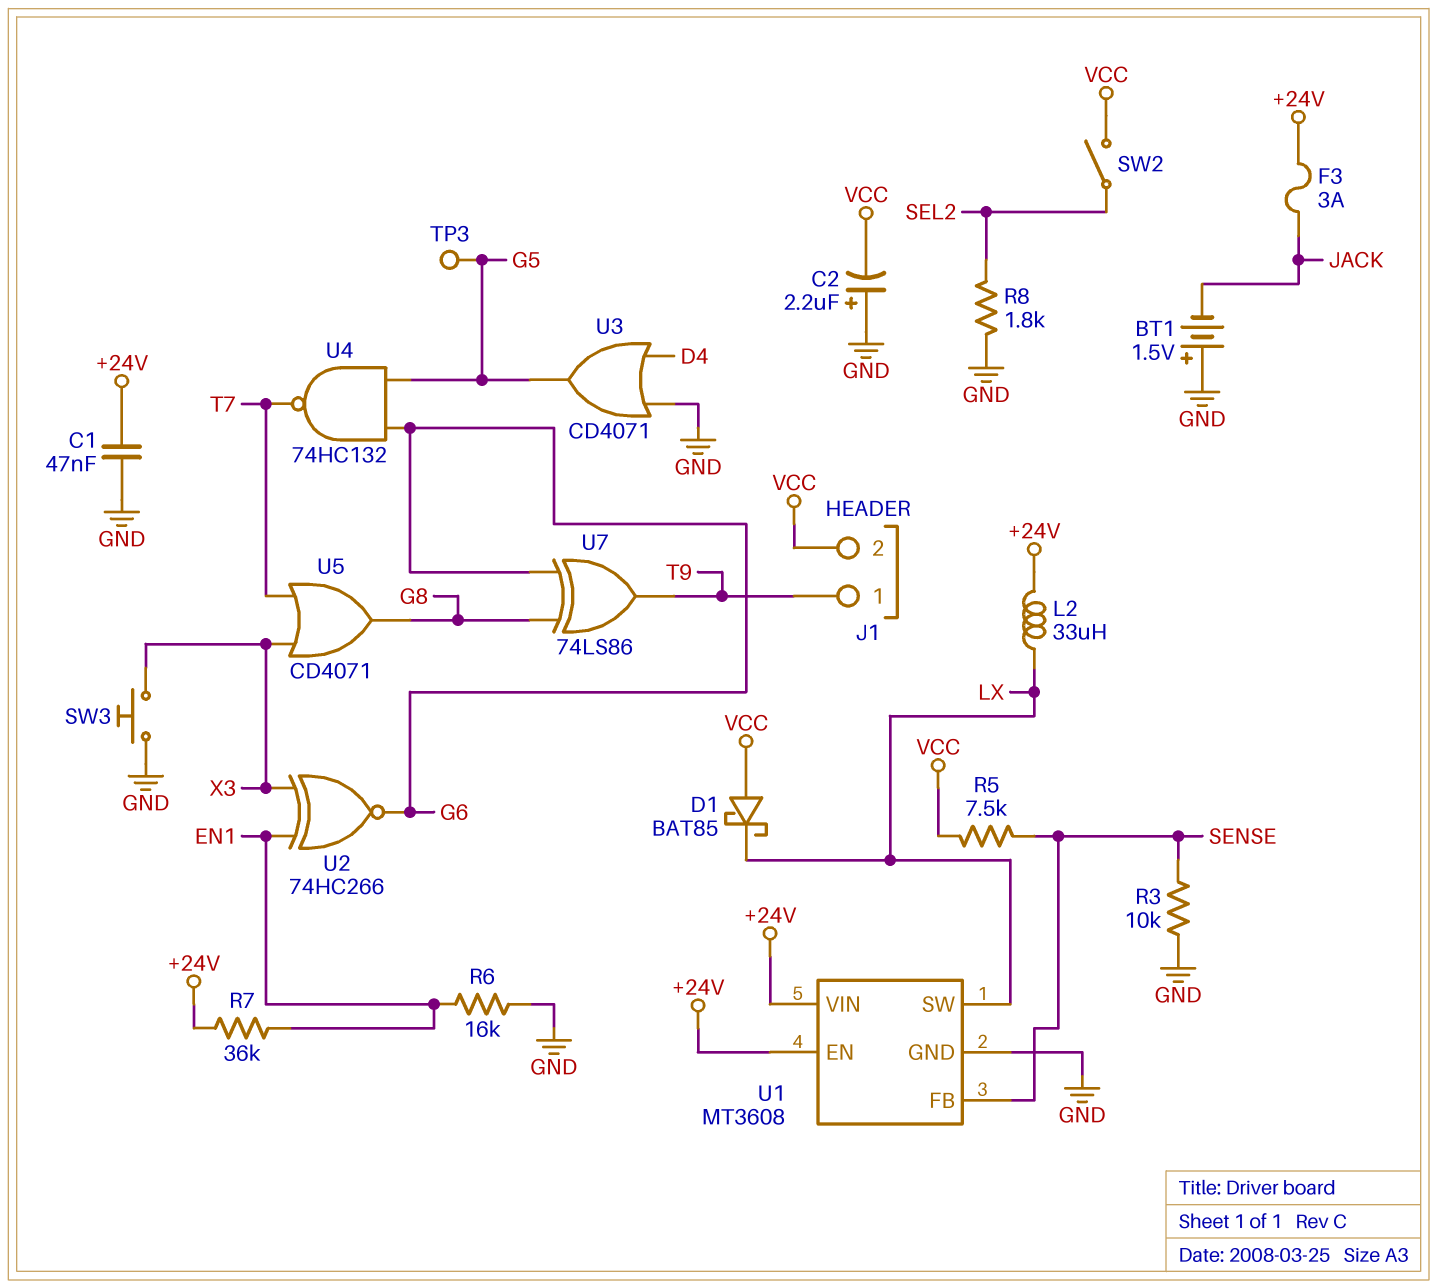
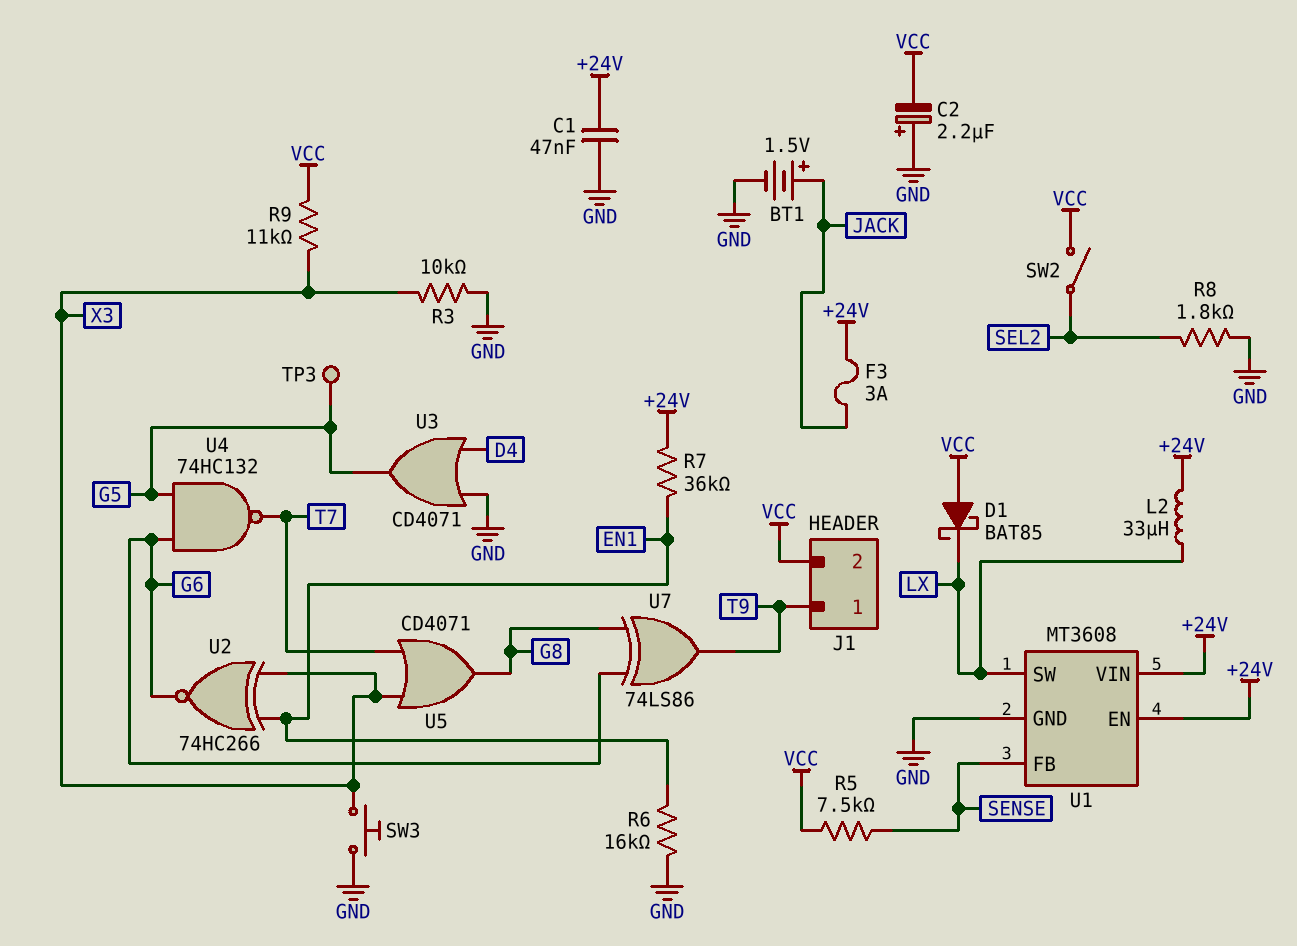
BT1: 1.5V (plus GND, minus JACK) -> 1.5V (plus JACK, minus GND)
R3: 10k (GND, SENSE) -> 10k (GND, X3)
R9: none -> 11k (VCC, X3)

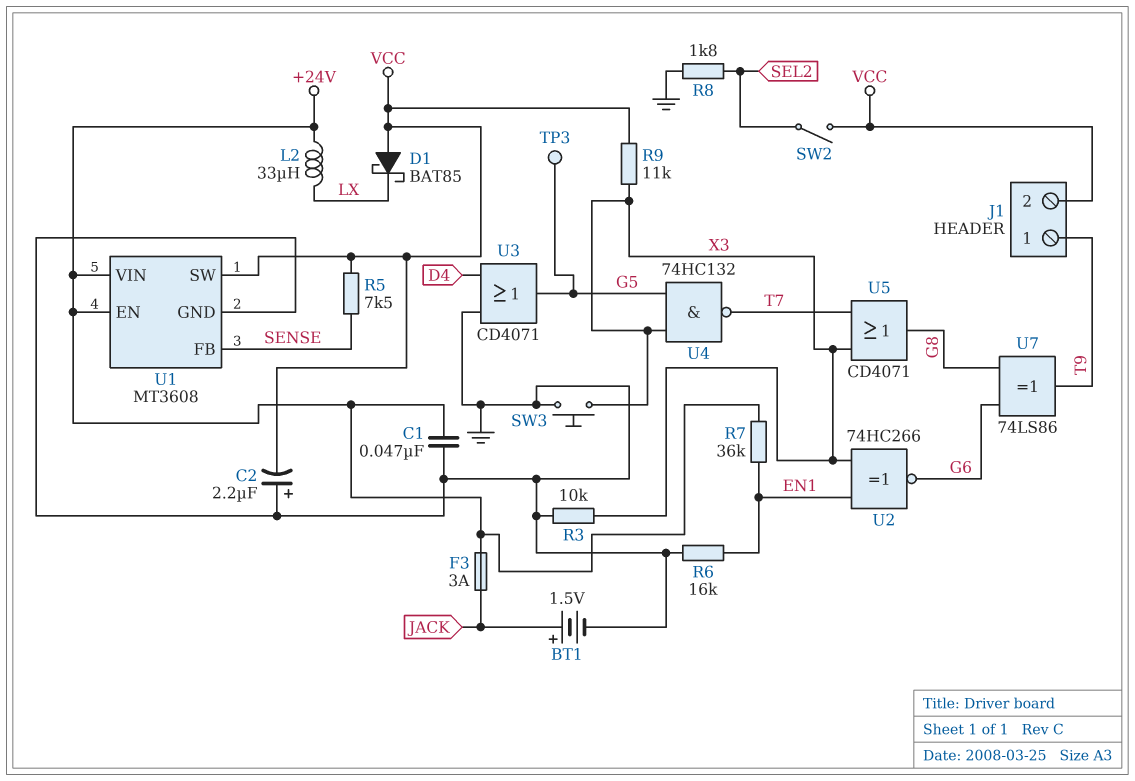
U1 pin SW: LX -> VCC
U4: NAND 74HC132 (in G5, in G6, out T7) -> NAND 74HC132 (in G5, in X3, out T7)

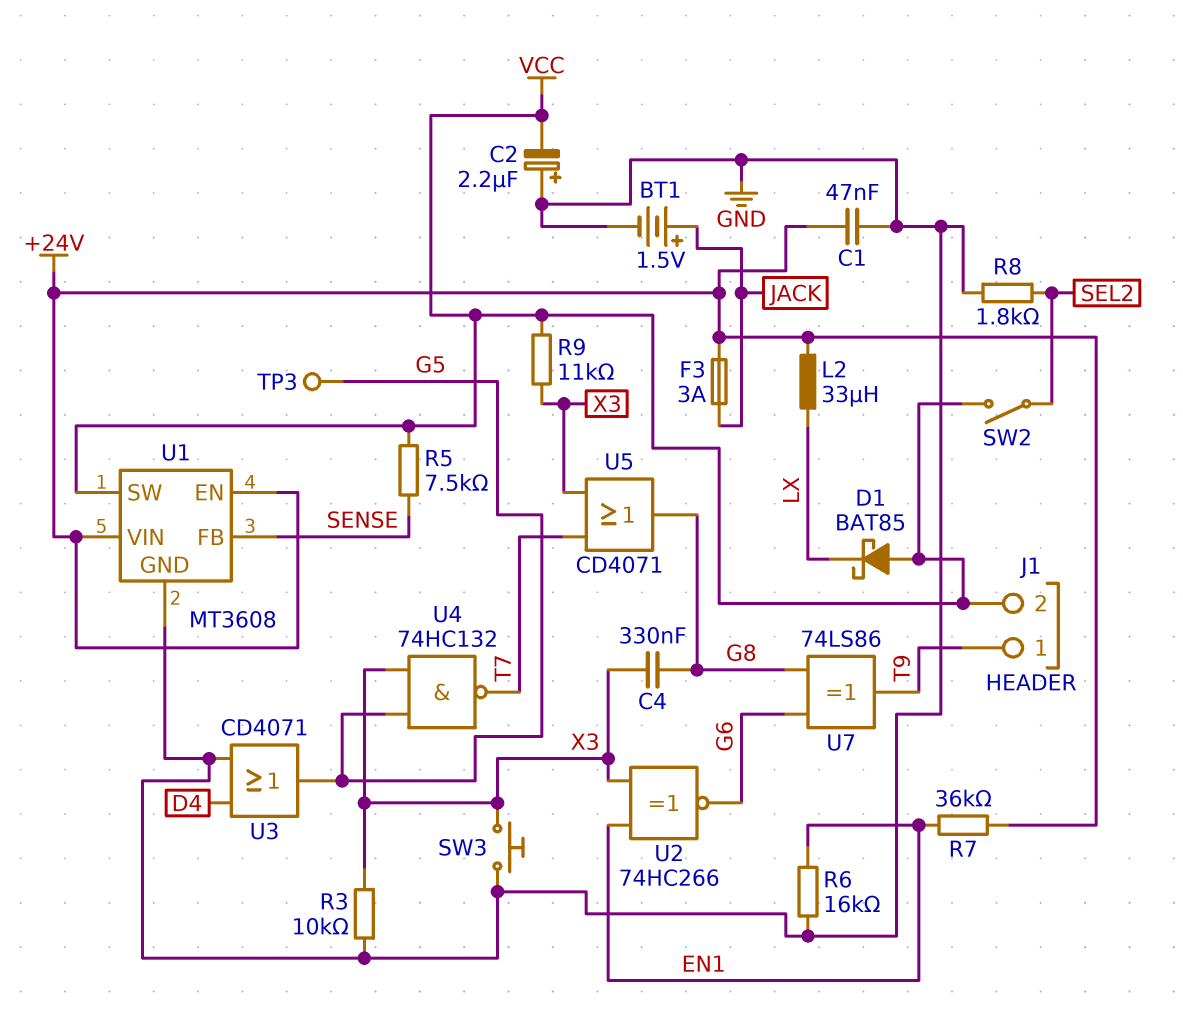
C4: none -> 330nF (G8, X3)

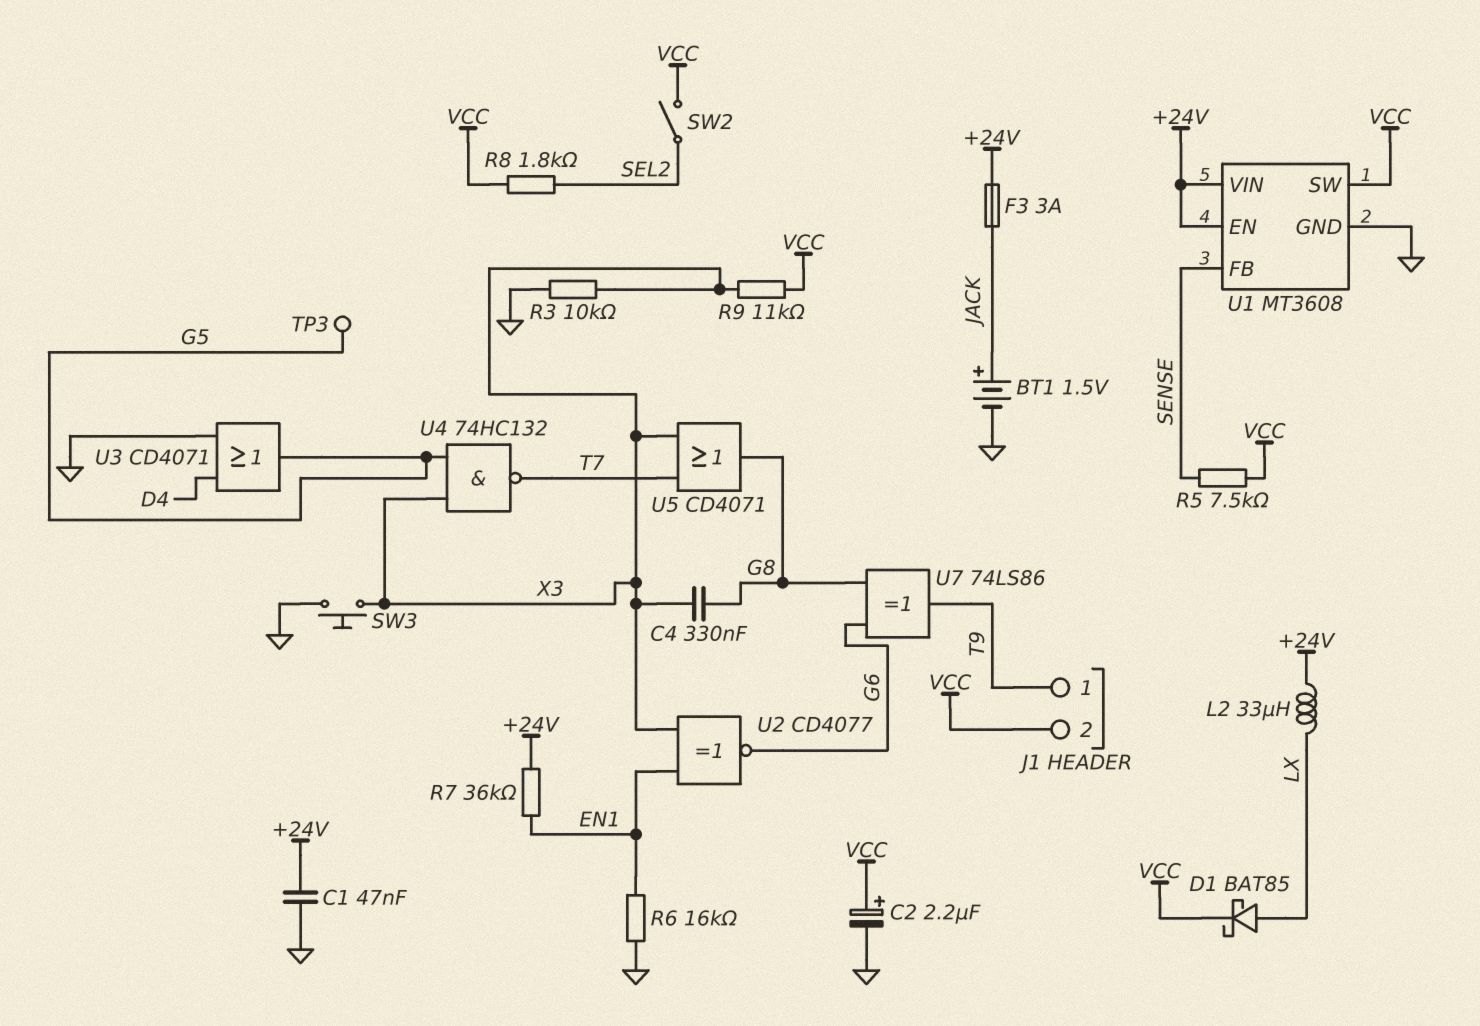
C2: 2.2uF (plus GND, minus VCC) -> 2.2uF (plus VCC, minus GND)
D1: schottky BAT85 (A VCC, K LX) -> schottky BAT85 (A LX, K VCC)
R8: 1.8k (GND, SEL2) -> 1.8k (SEL2, VCC)
U2: XNOR 74HC266 (in EN1, in X3, out G6) -> XNOR CD4077 (in EN1, in X3, out G6)

